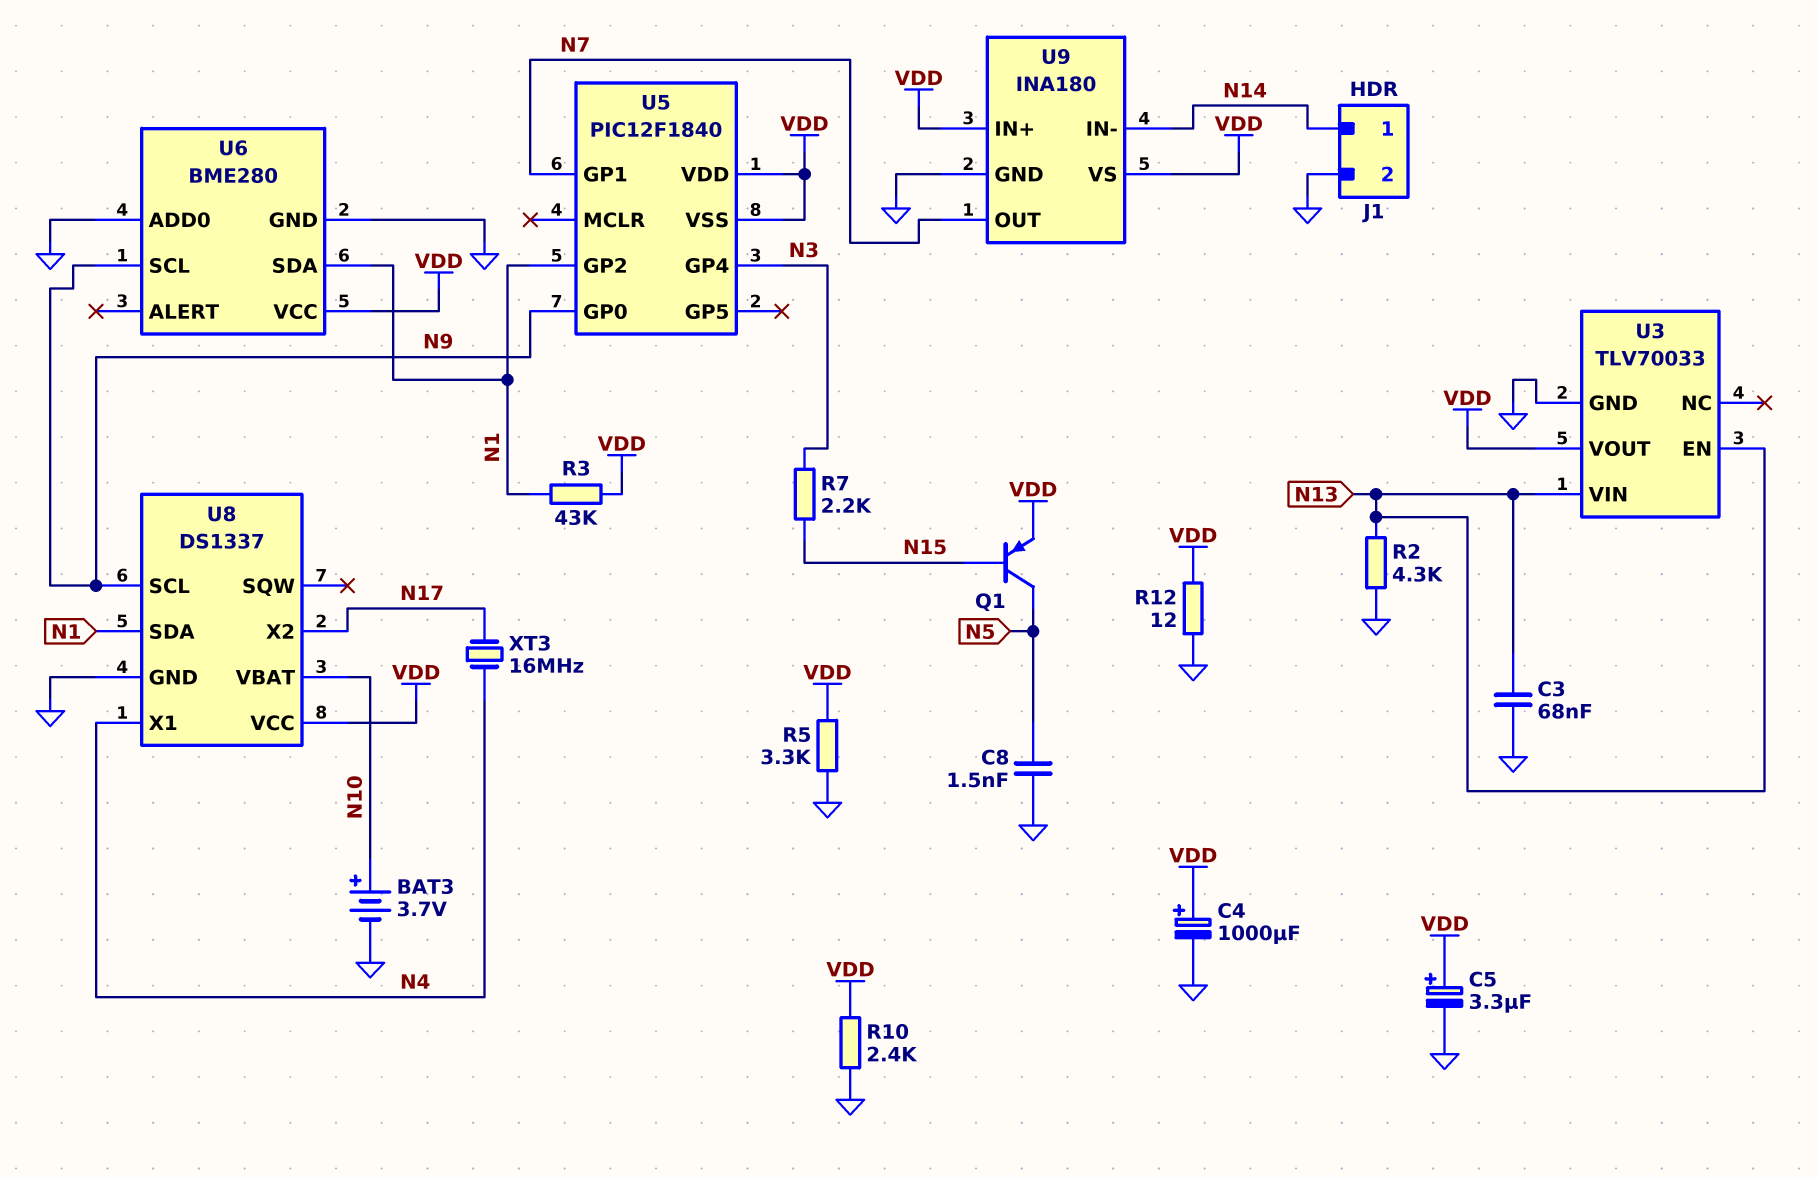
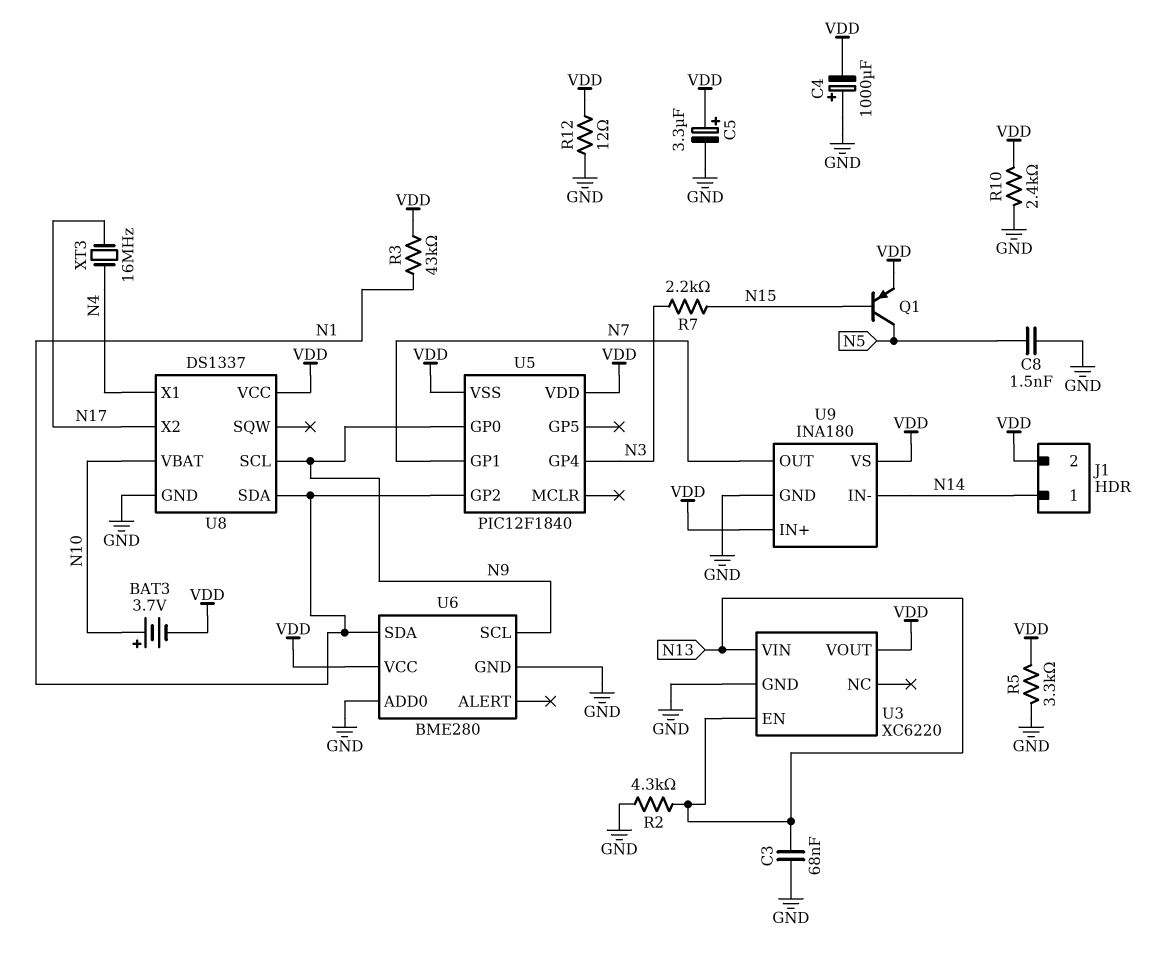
BAT3: 3.7V (plus N10, minus GND) -> 3.7V (plus N10, minus VDD)
C4: 1000uF (plus VDD, minus GND) -> 1000uF (plus GND, minus VDD)
J1 pin 2: GND -> VDD
U3: TLV70033 -> XC6220

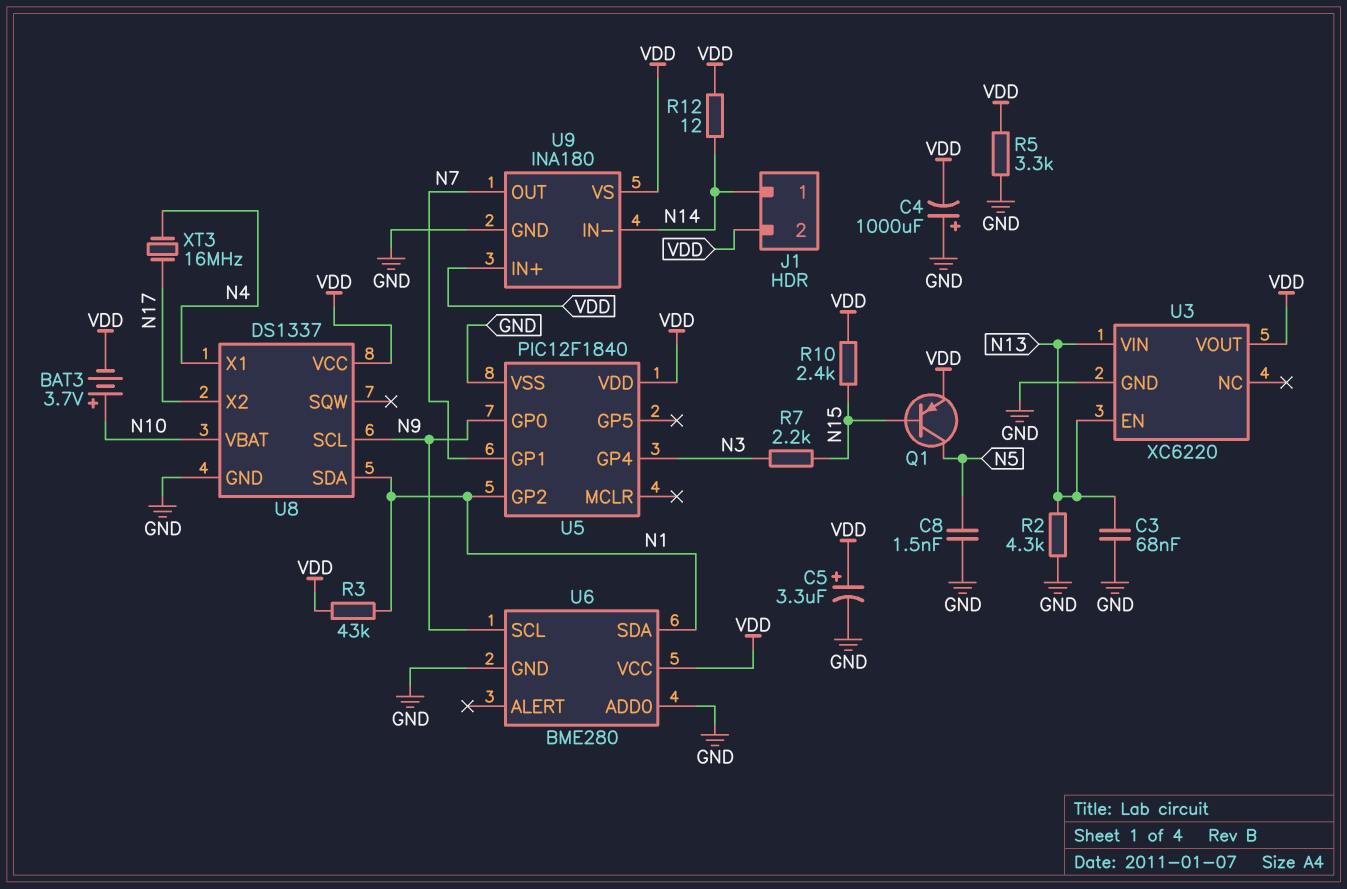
R10: 2.4k (GND, VDD) -> 2.4k (N15, VDD)
R12: 12 (GND, VDD) -> 12 (N14, VDD)
U5 pin VSS: VDD -> GND

